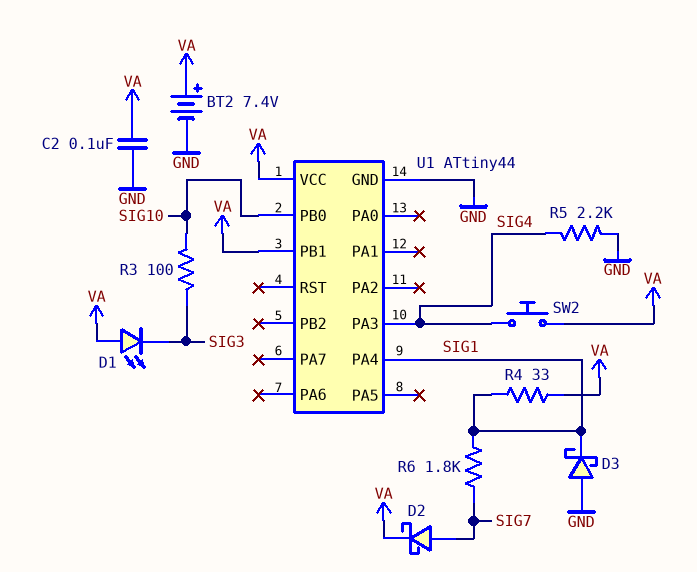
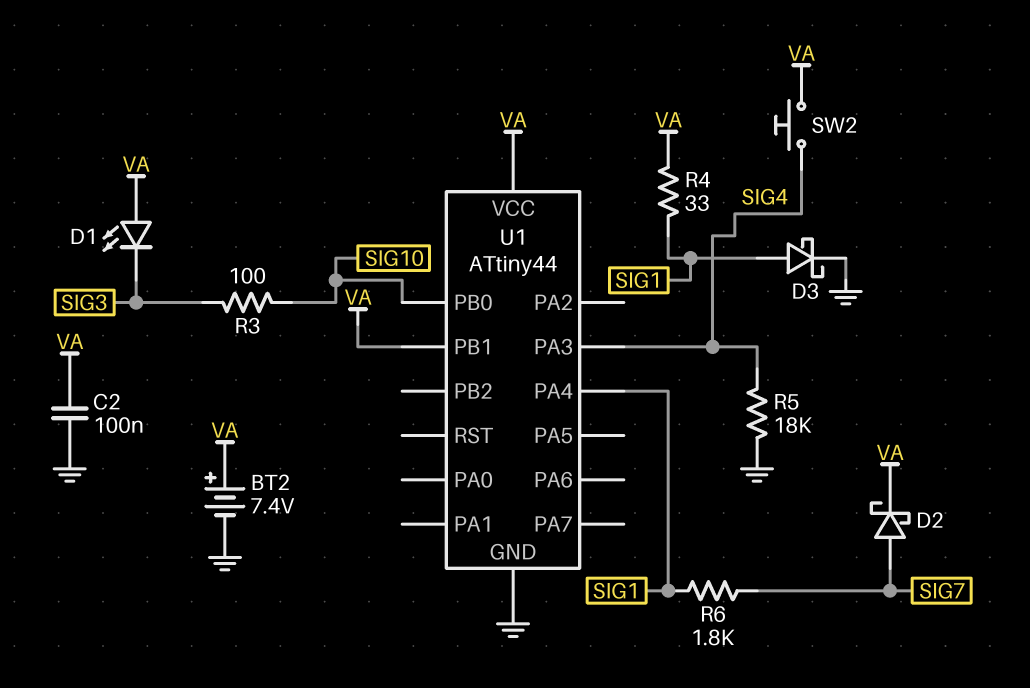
D3: schottky (A GND, K SIG1) -> schottky (A SIG1, K GND)
R5: 2.2k (GND, SIG4) -> 18k (GND, SIG4)

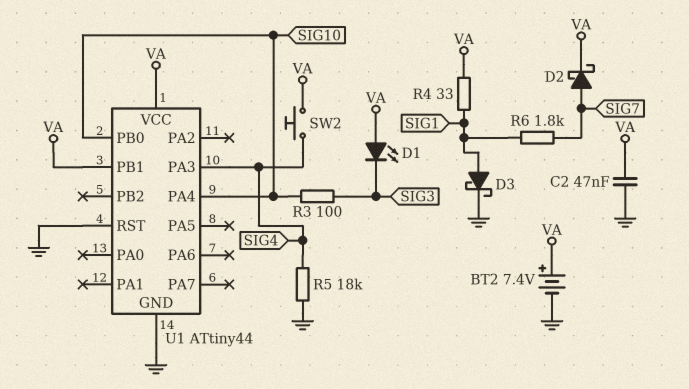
C2: 100nF (GND, VA) -> 47nF (GND, VA)
U1 pin PA4: SIG1 -> SIG10
U1 pin RST: none -> GND

